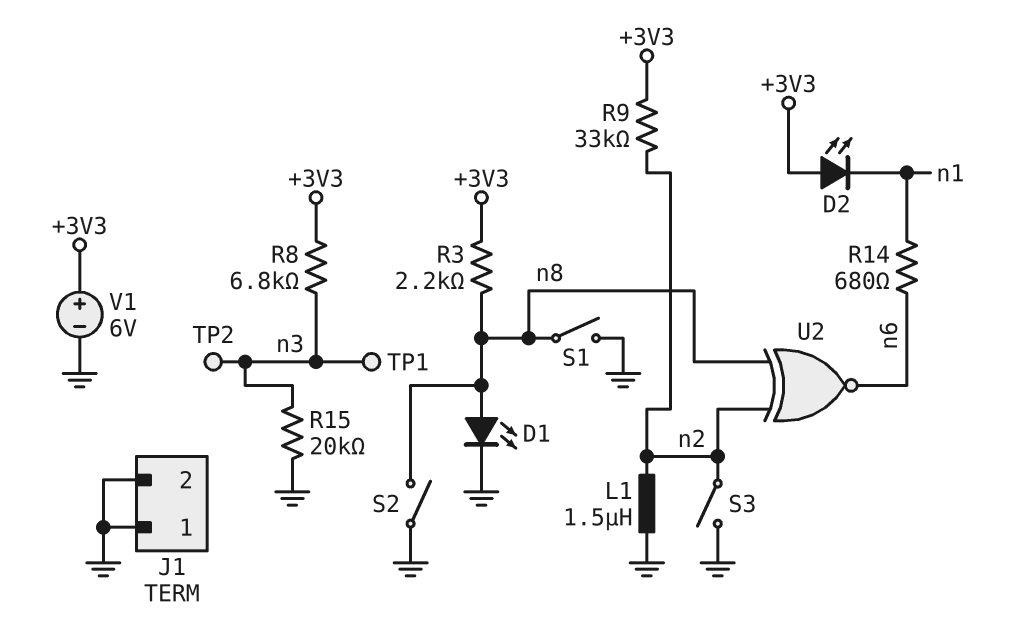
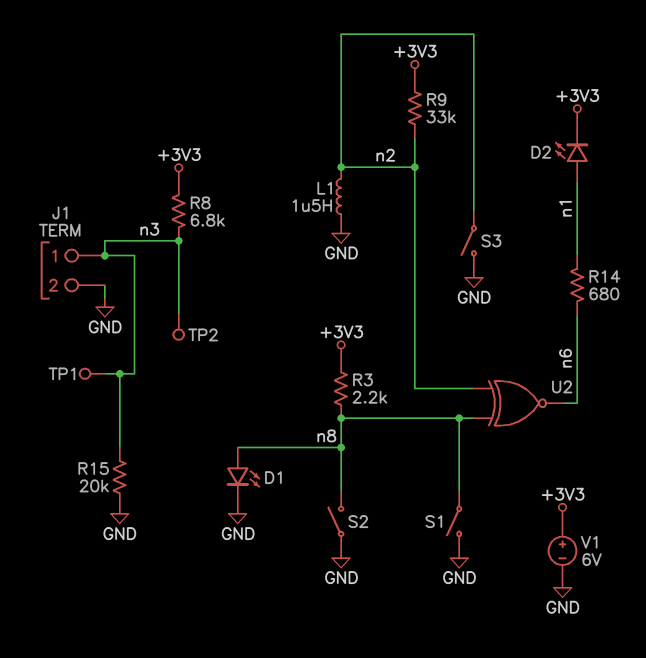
D2: LED (A +3V3, K n1) -> LED (A n1, K +3V3)
J1 pin 1: GND -> n3

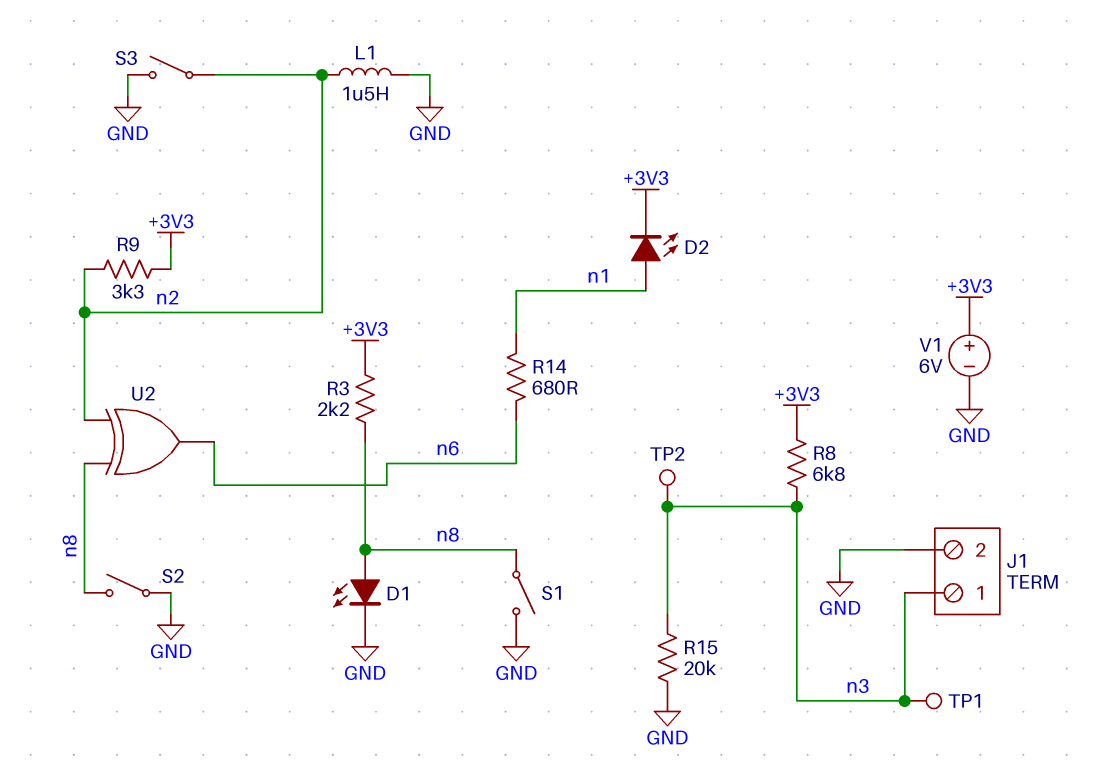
R9: 33k (+3V3, n2) -> 3.3k (+3V3, n2)
U2: XNOR (in n2, in n8, out n6) -> XOR (in n2, in n8, out n6)

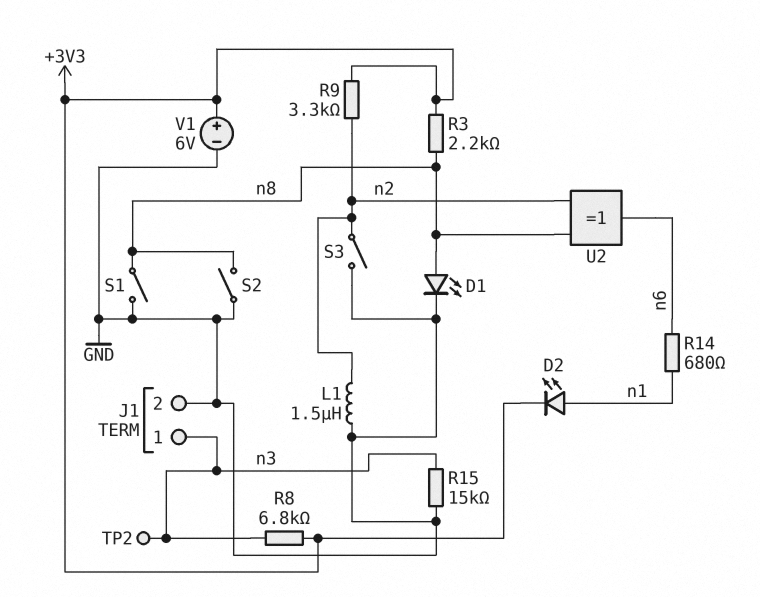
R15: 20k (GND, n3) -> 15k (GND, n3)
TP1: test point (n3) -> none

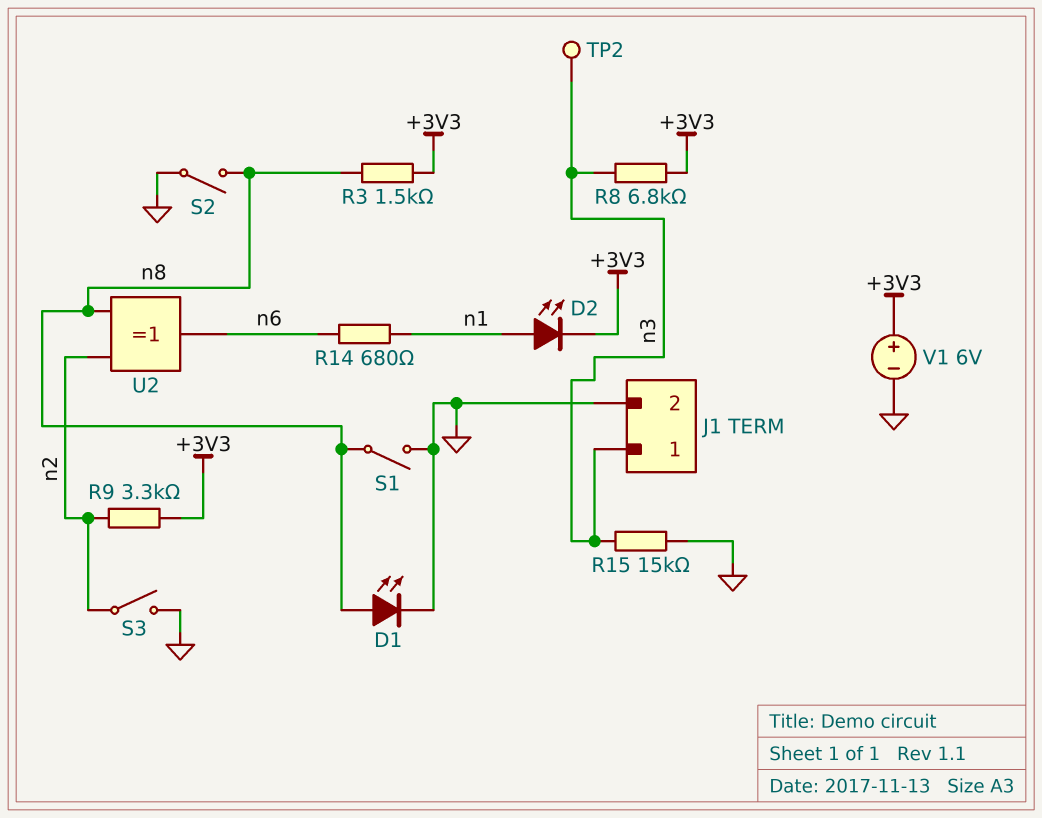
L1: 1.5uH (GND, n2) -> none
R3: 2.2k (+3V3, n8) -> 1.5k (+3V3, n8)

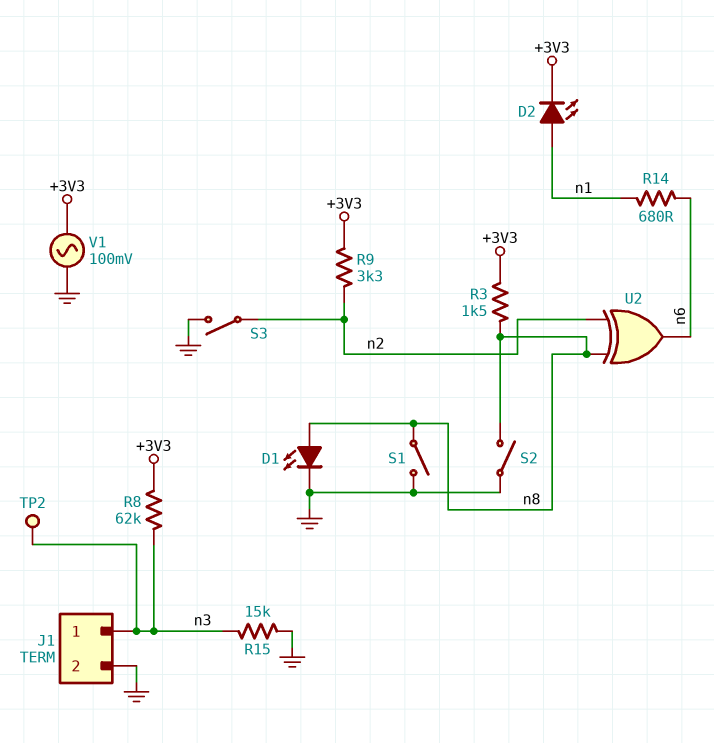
R8: 6.8k (+3V3, n3) -> 62k (+3V3, n3)
V1: 6V (plus +3V3, minus GND) -> AC 100mV (+3V3, GND)

